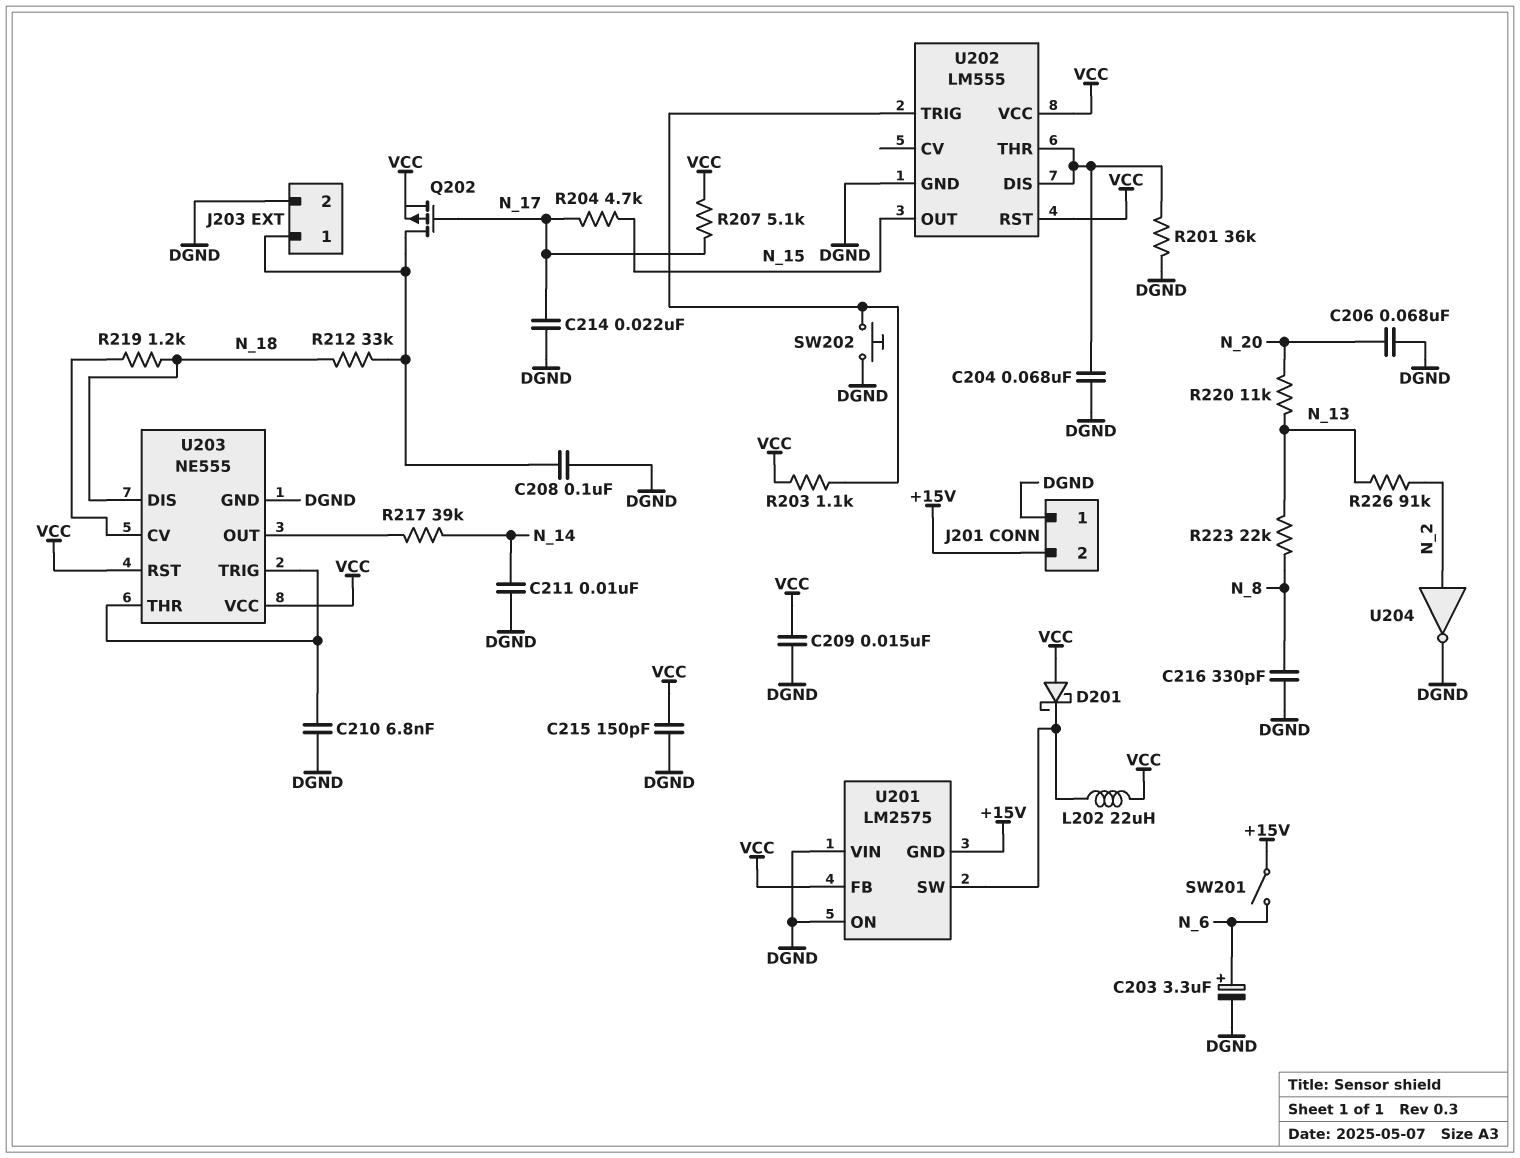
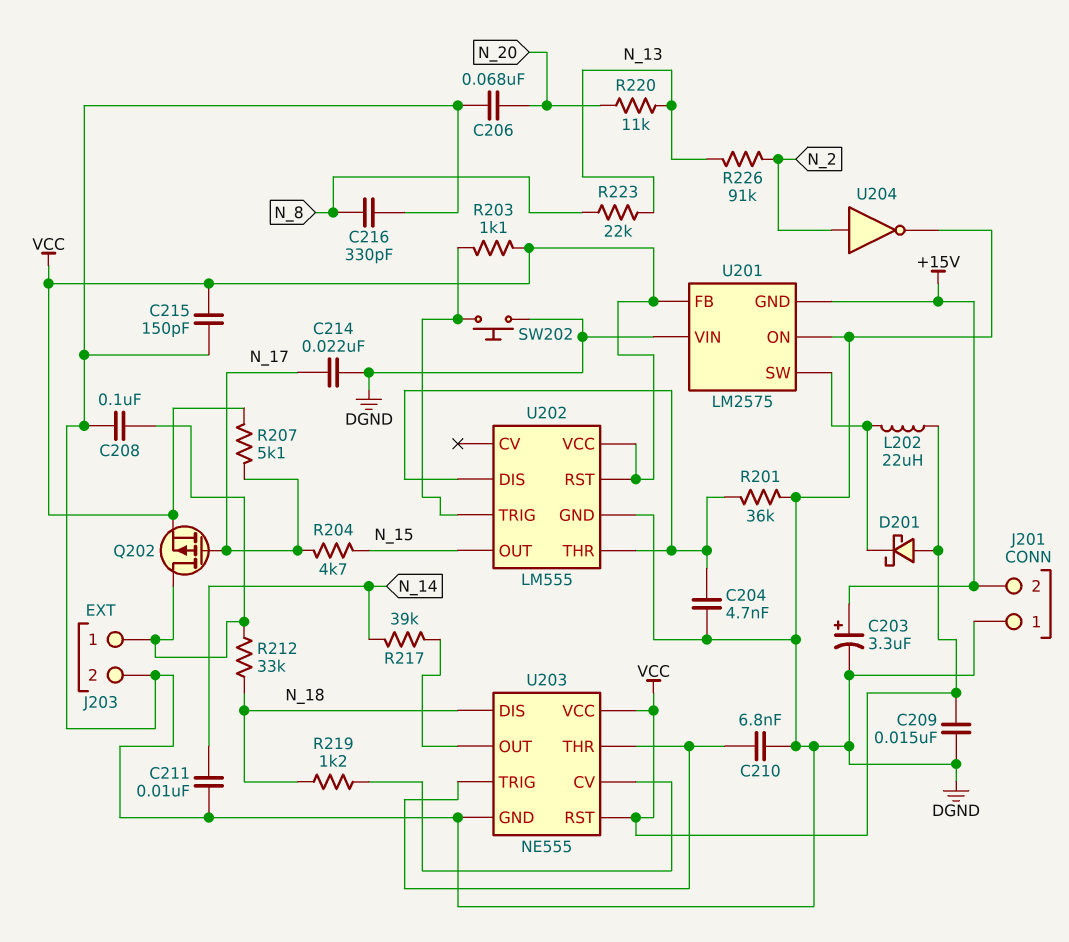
C203: 3.3uF (plus N_6, minus DGND) -> 3.3uF (plus +15V, minus DGND)
C204: 68nF (DGND, U202/DIS) -> 4.7nF (DGND, U202/DIS)
SW201: switch (+15V, N_6) -> none

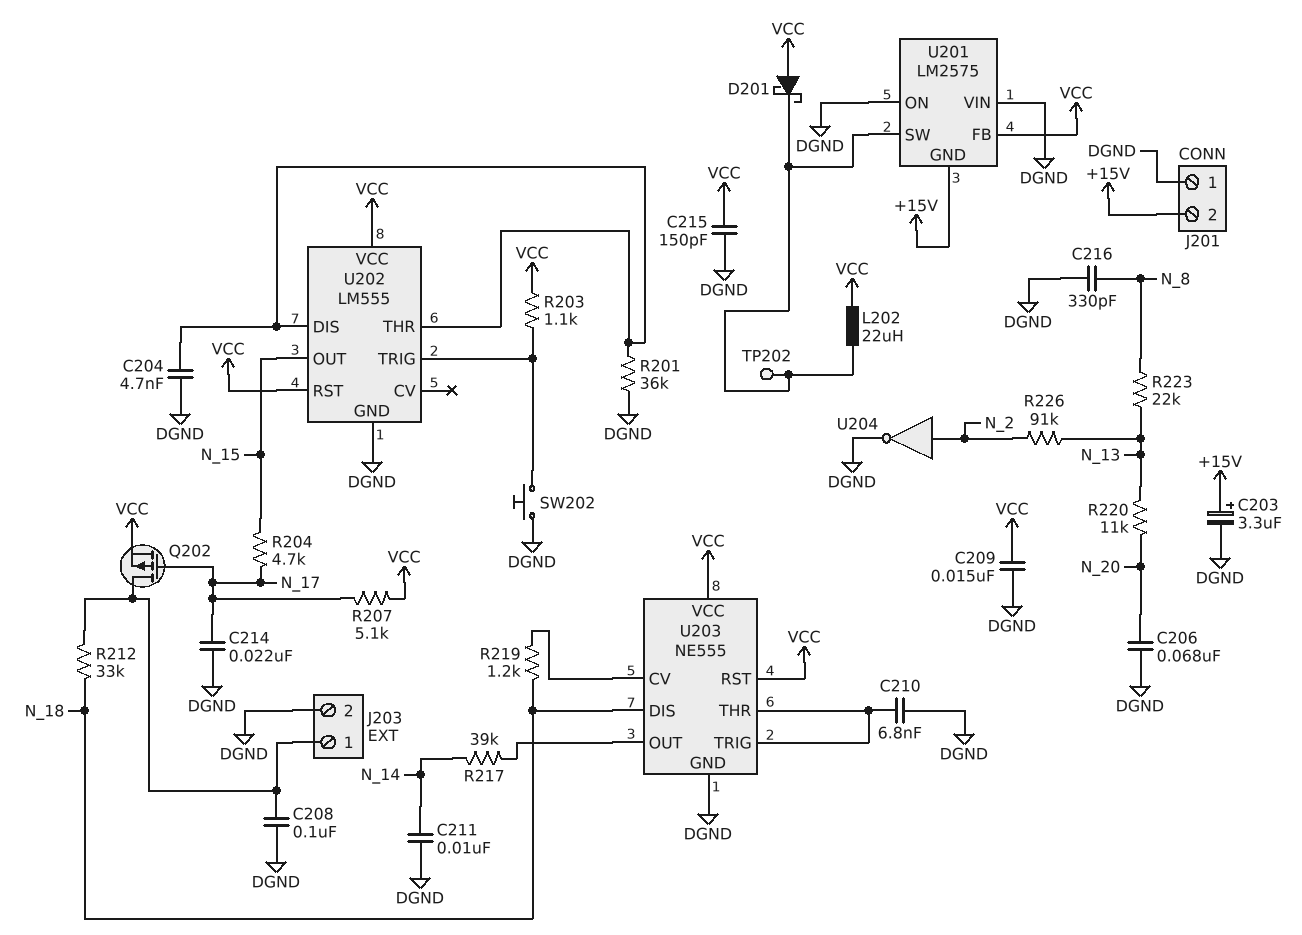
TP202: none -> test point (U201/SW)

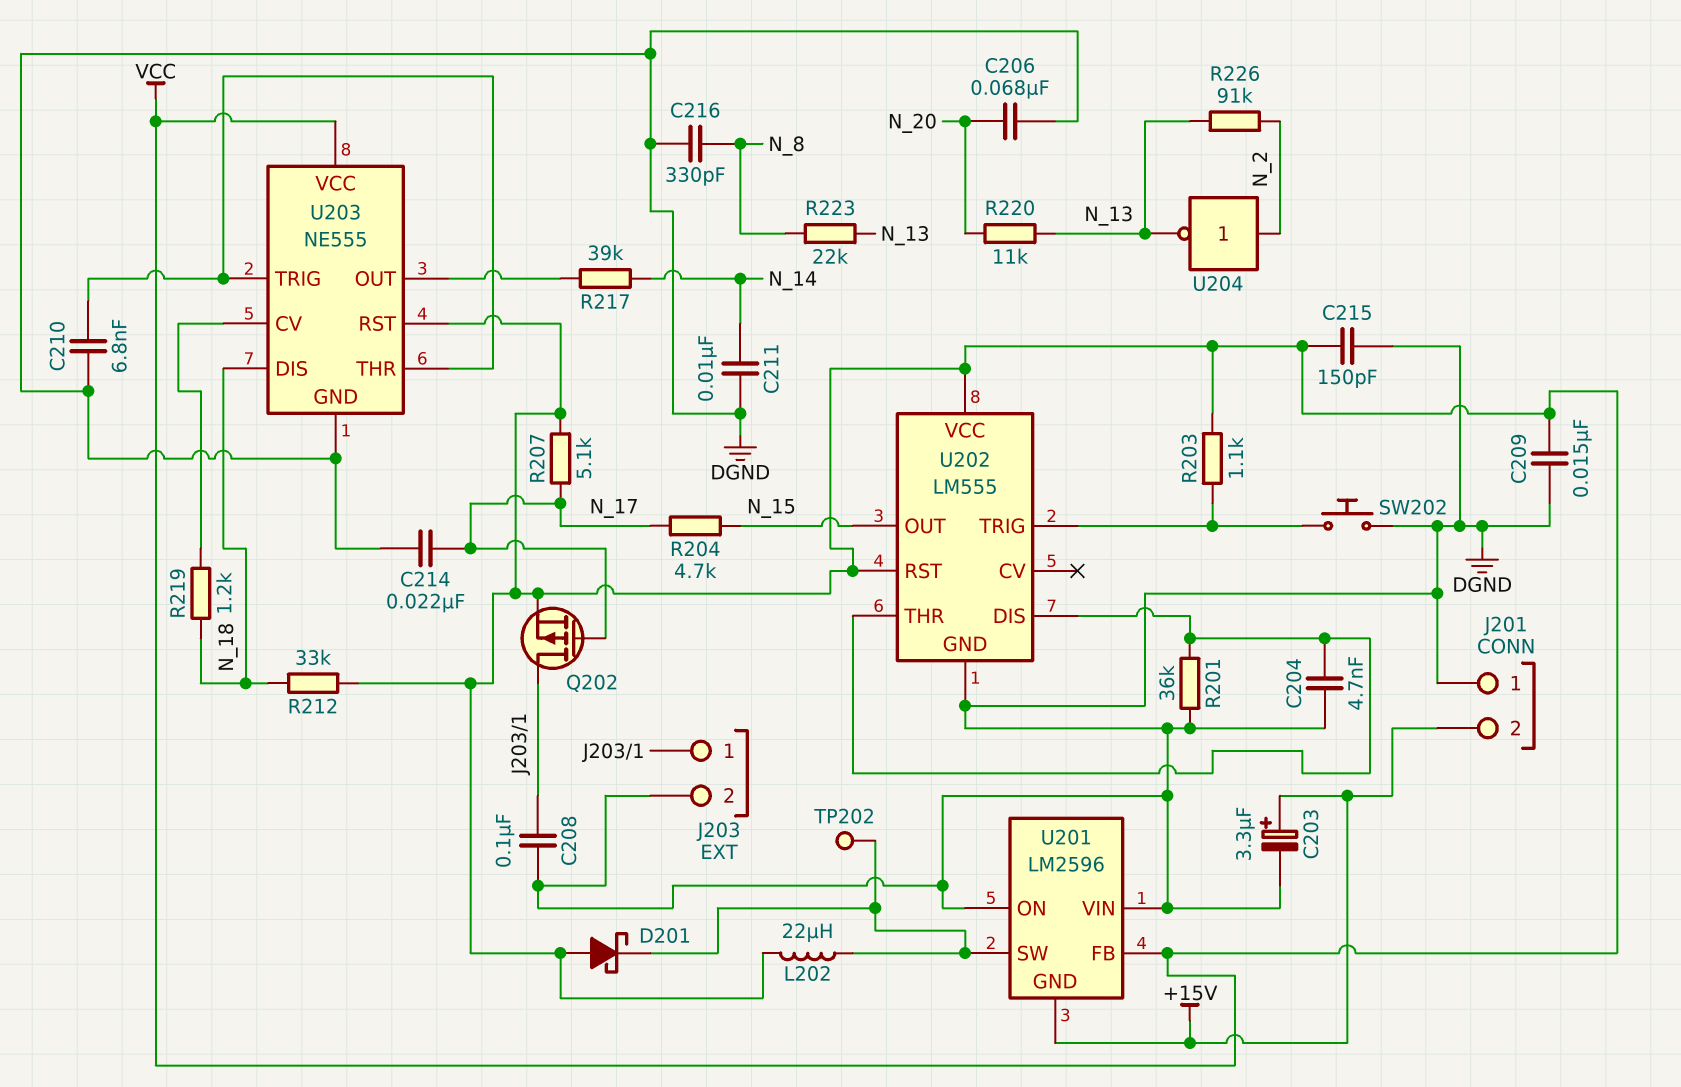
R212: 33k (J203/1, N_18) -> 33k (N_18, VCC)
U201: LM2575 -> LM2596
U204: NOT (in N_2, out DGND) -> NOT (in N_2, out N_13)

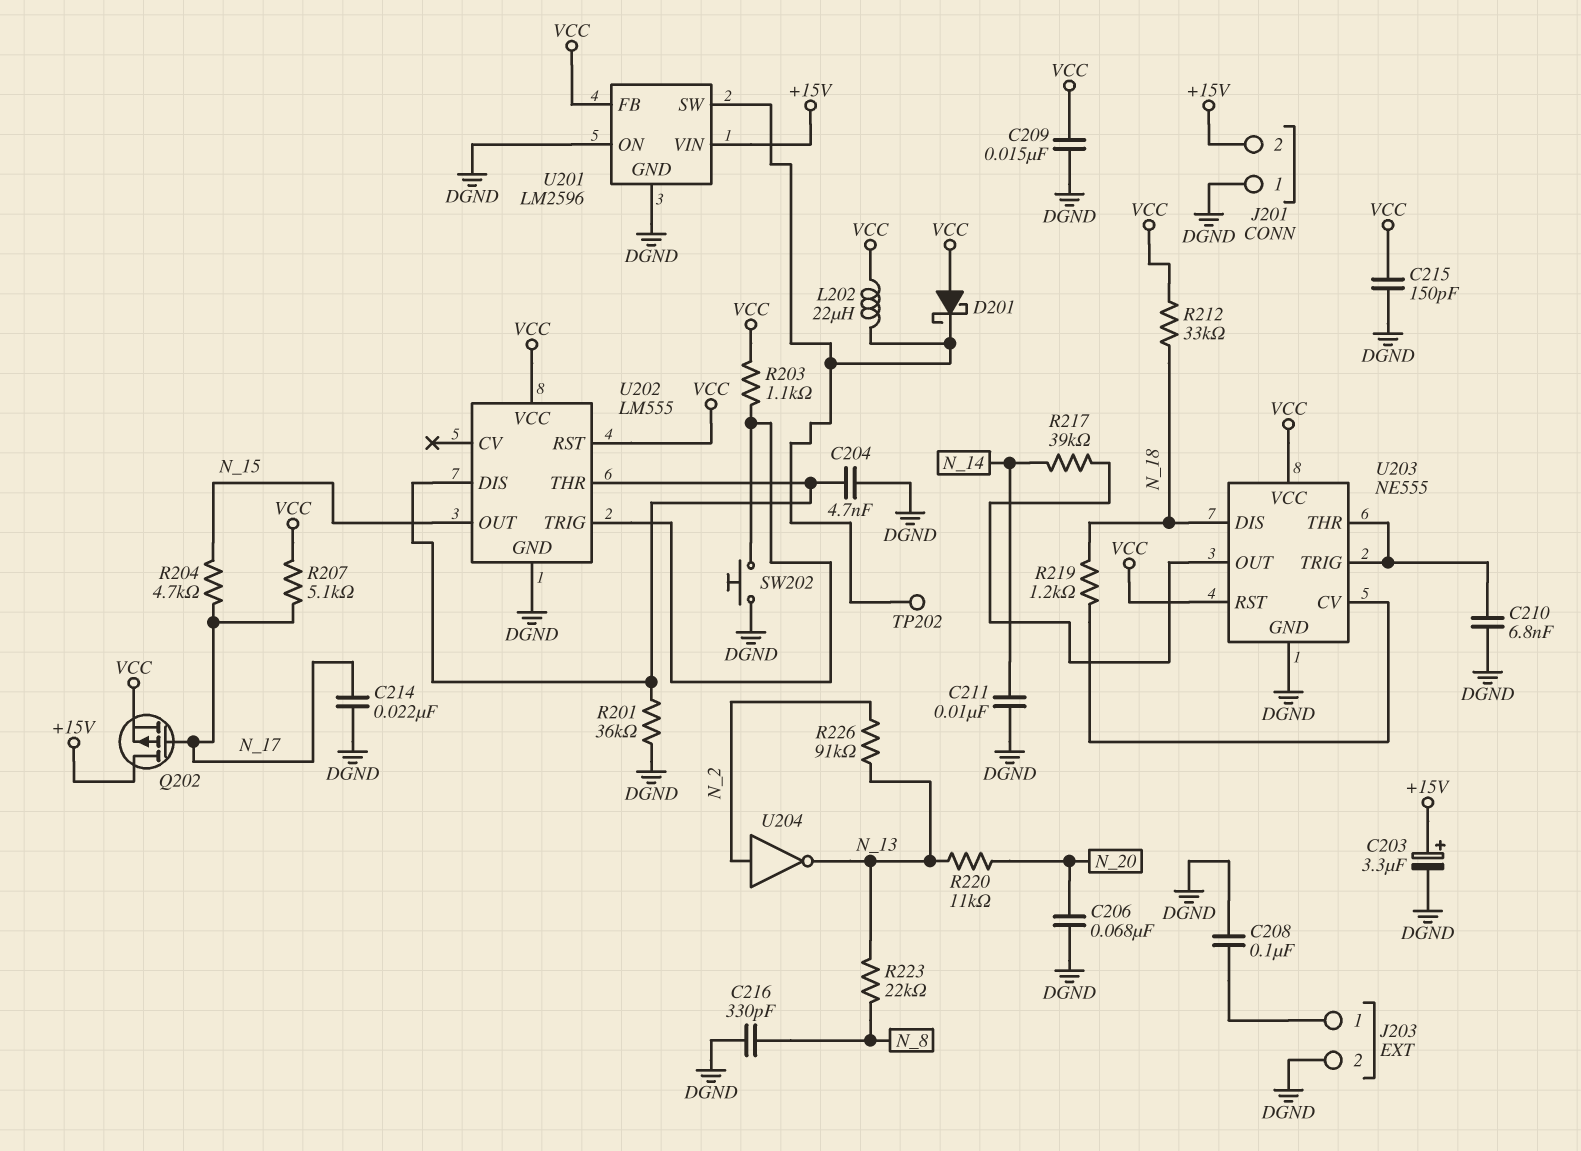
Q202: PMOS (G N_17, D J203/1, S VCC) -> PMOS (G N_17, D +15V, S VCC)
U201 pin GND: +15V -> DGND
U201 pin VIN: DGND -> +15V

